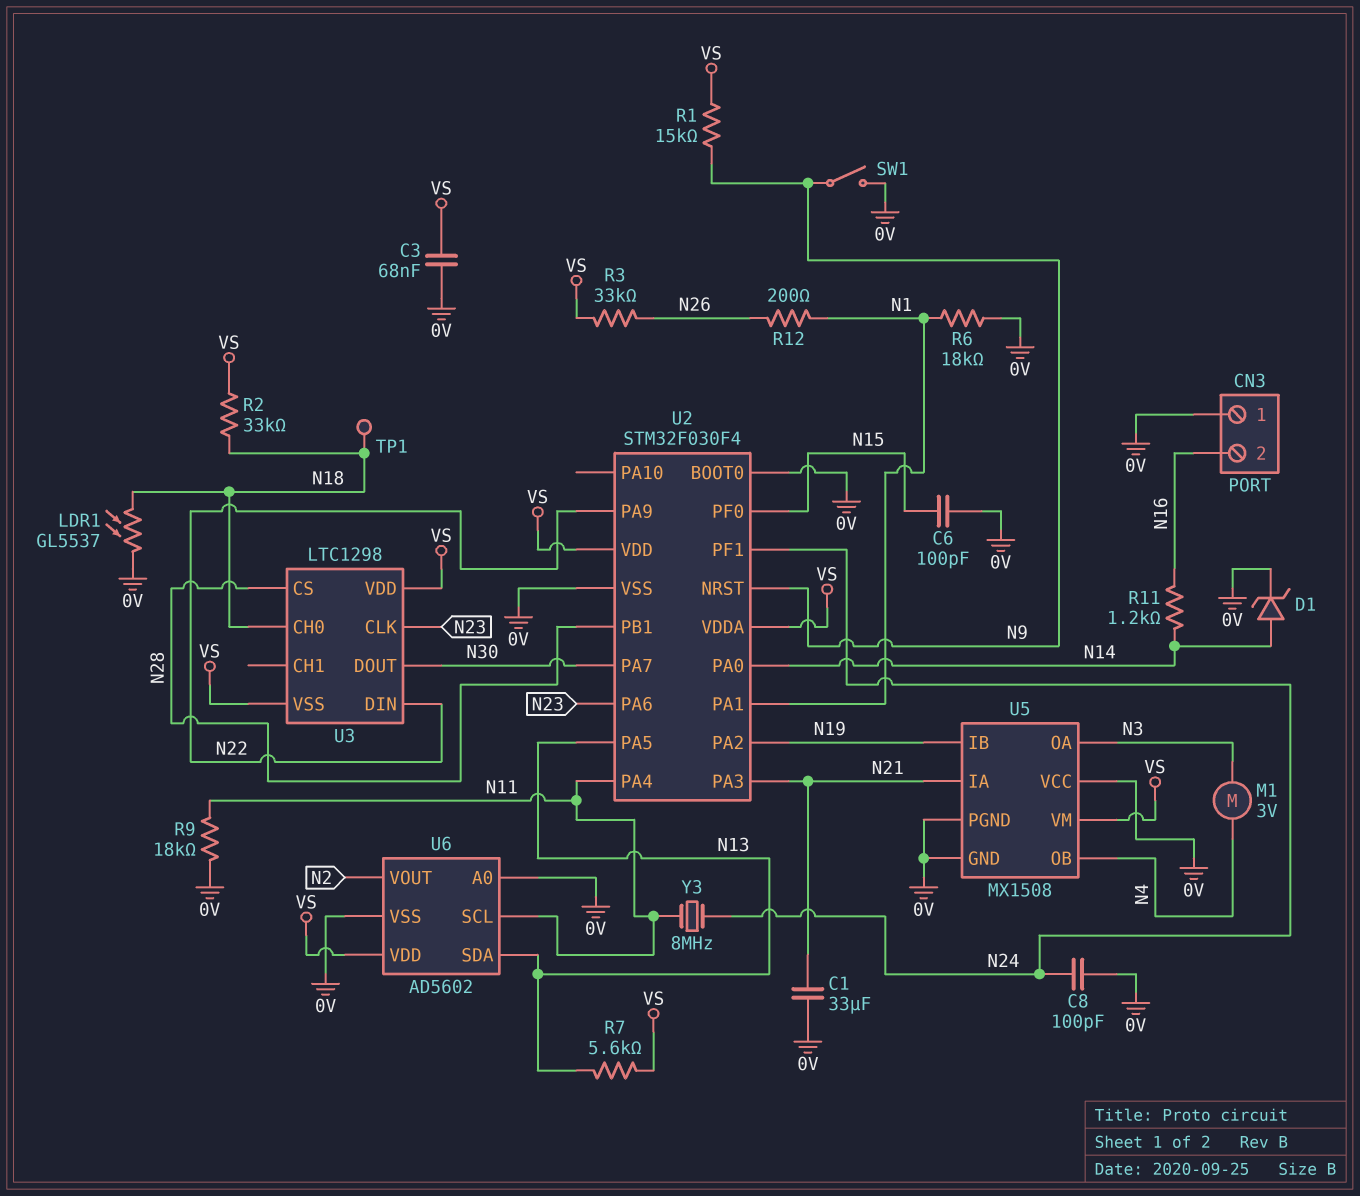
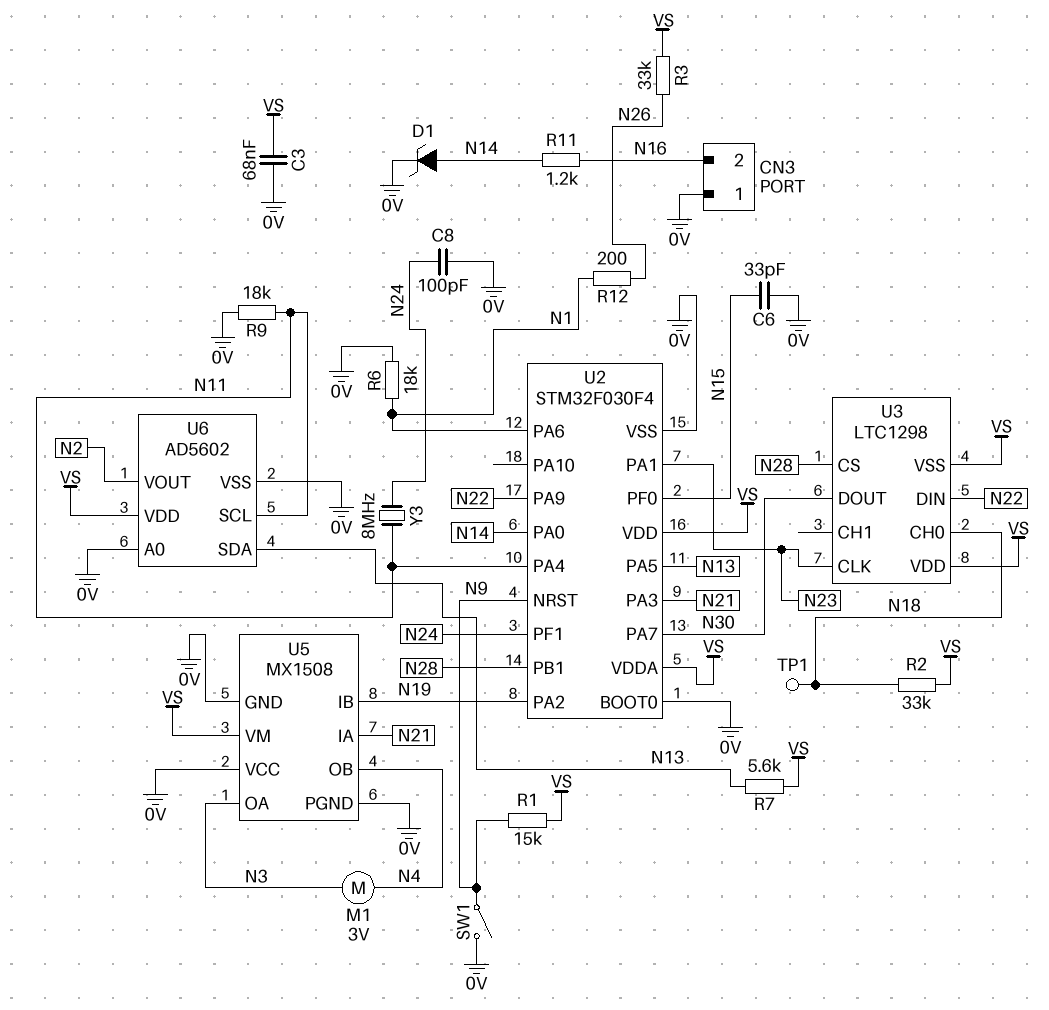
C1: 33uF (0V, N21) -> none
C6: 100pF (0V, N15) -> 33pF (0V, N15)
LDR1: GL5537 (0V, N18) -> none
U2 pin PA1: N1 -> N23
U2 pin PA6: N23 -> N1

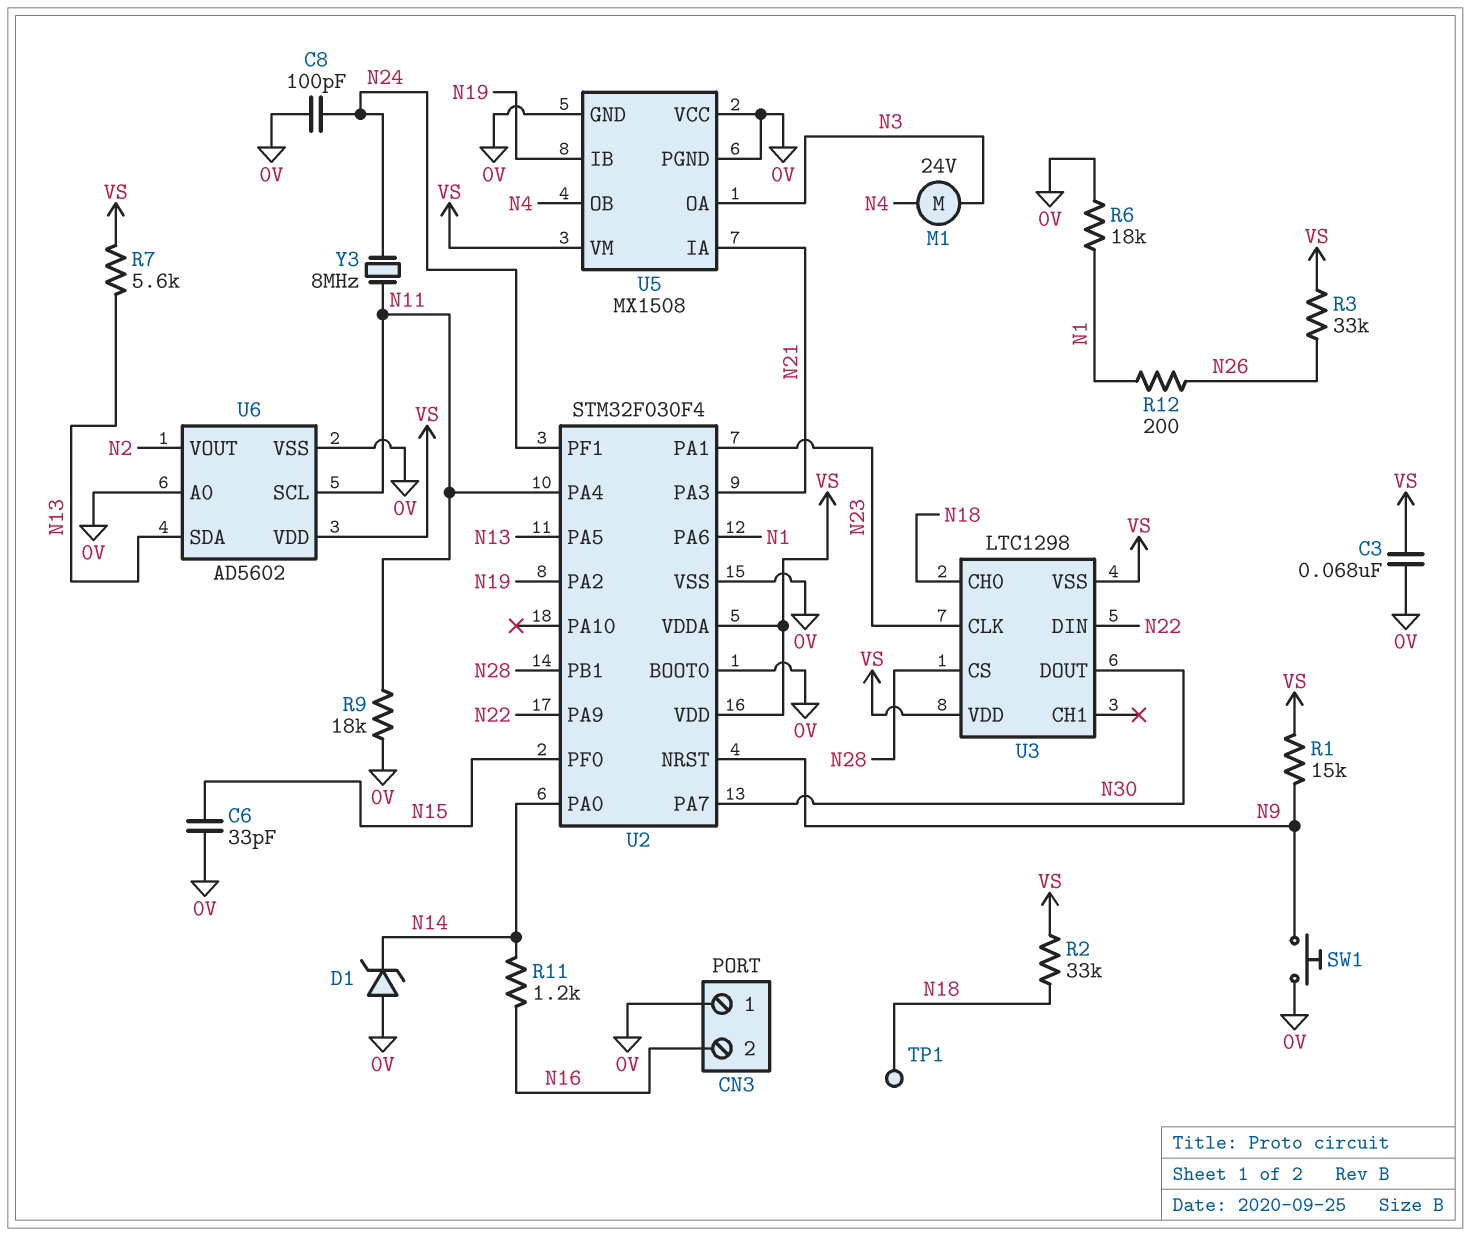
D1: zener (A N14, K 0V) -> zener (A 0V, K N14)
M1: motor 3V (N3, N4) -> motor 24V (N3, N4)
SW1: switch (0V, N9) -> button (0V, N9)

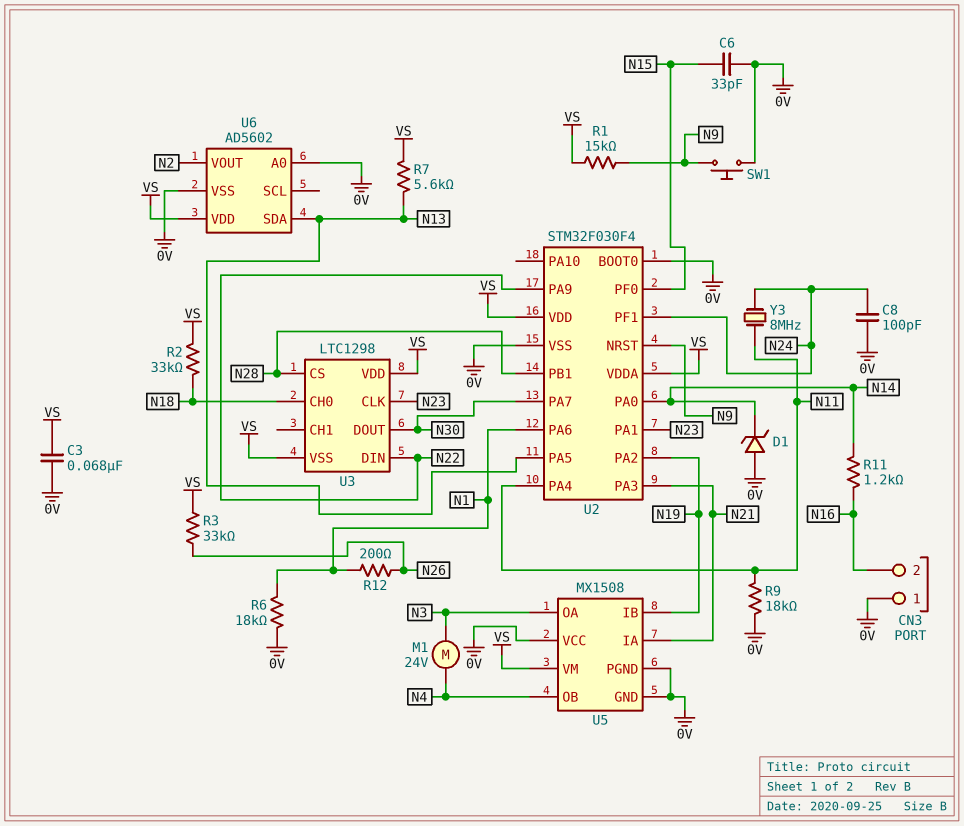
TP1: test point (N18) -> none
U6 pin SCL: N11 -> none

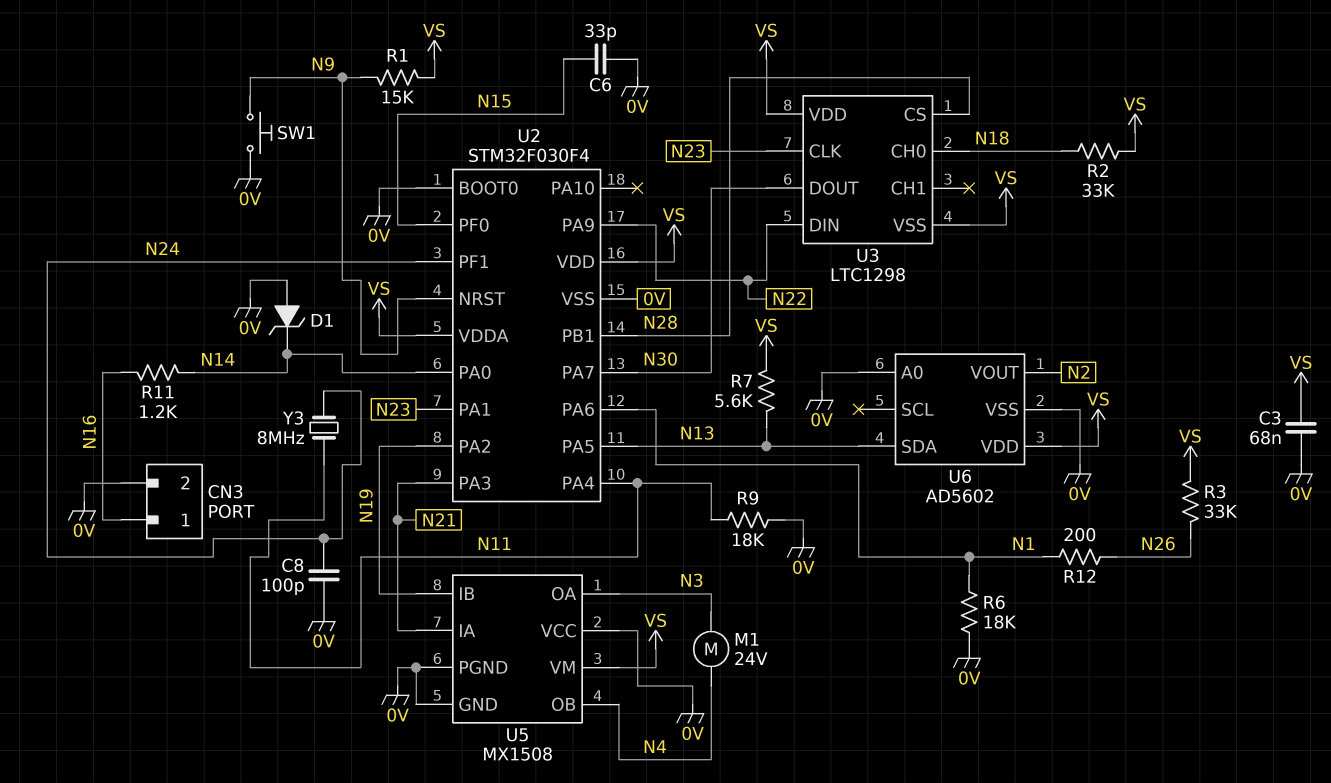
CN3 pin 1: 0V -> N16
CN3 pin 2: N16 -> 0V

